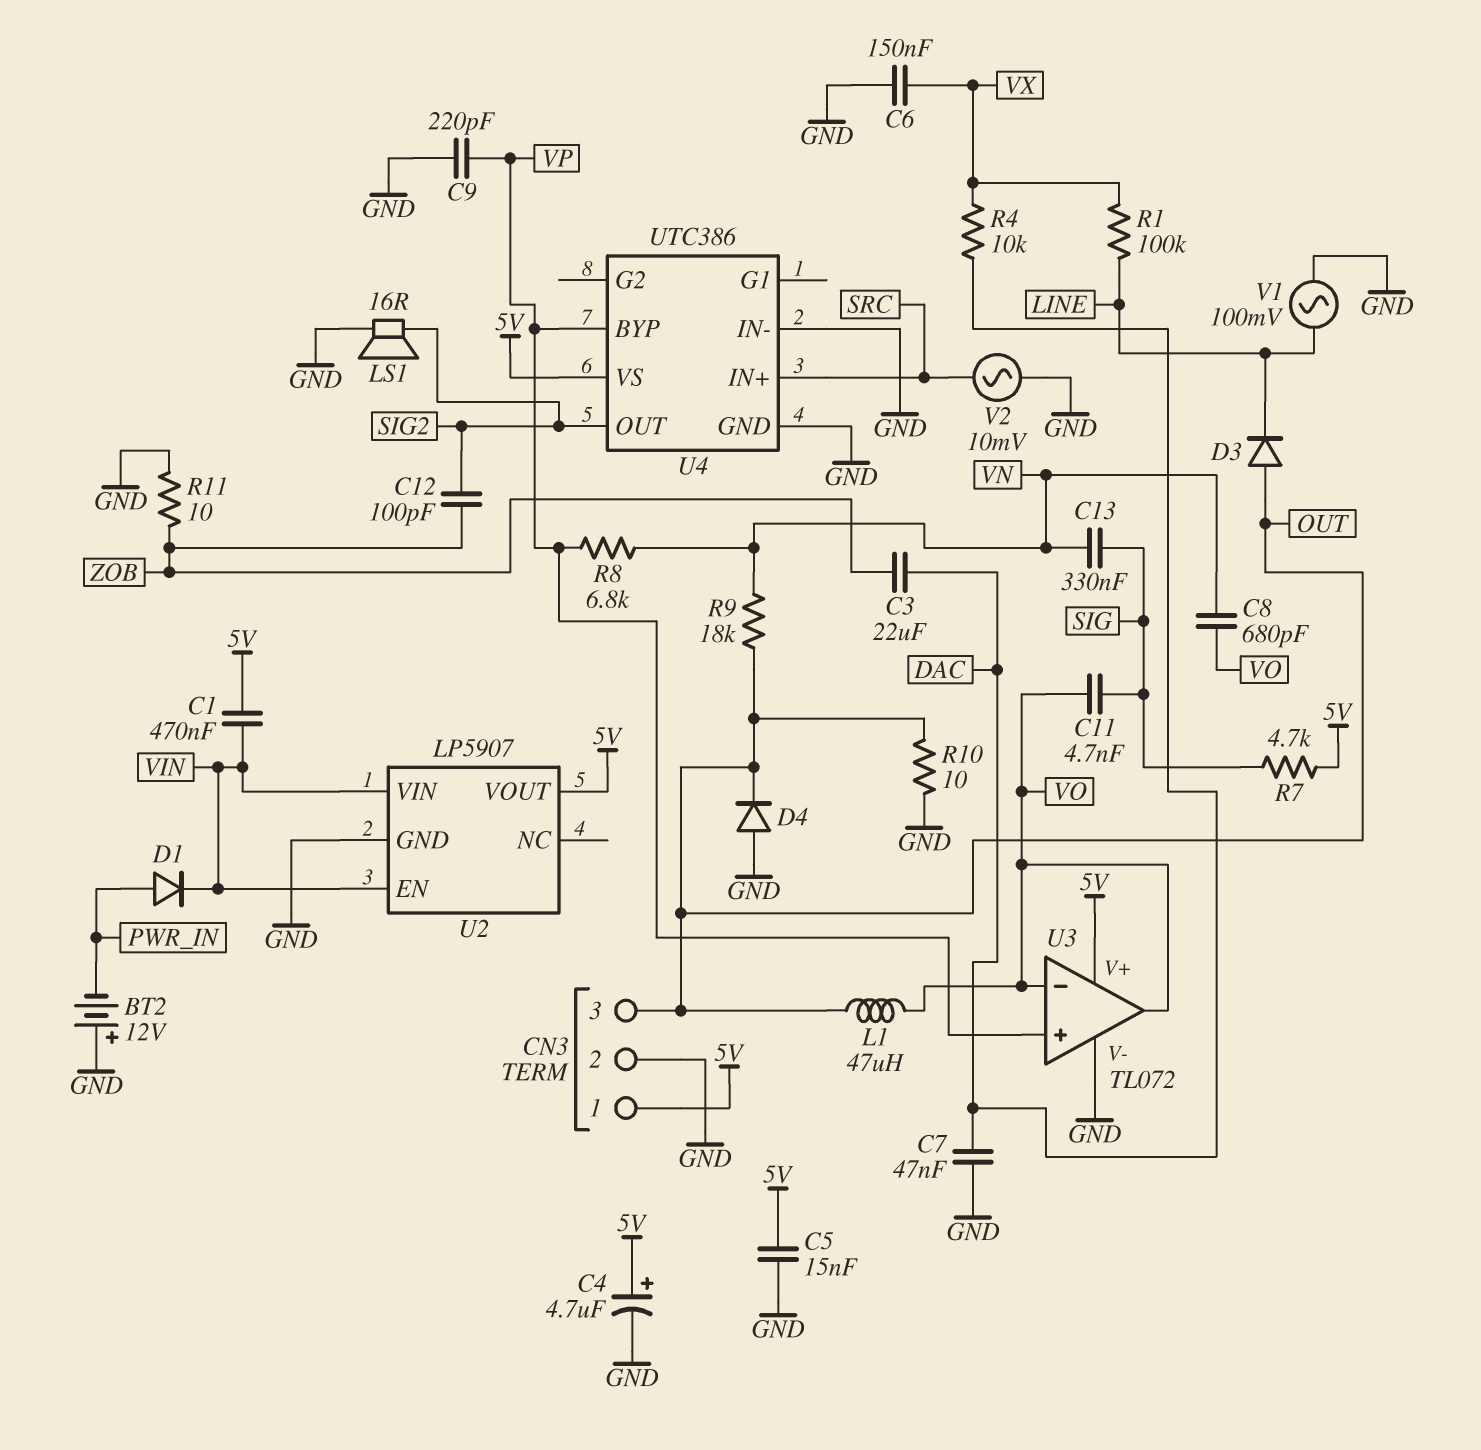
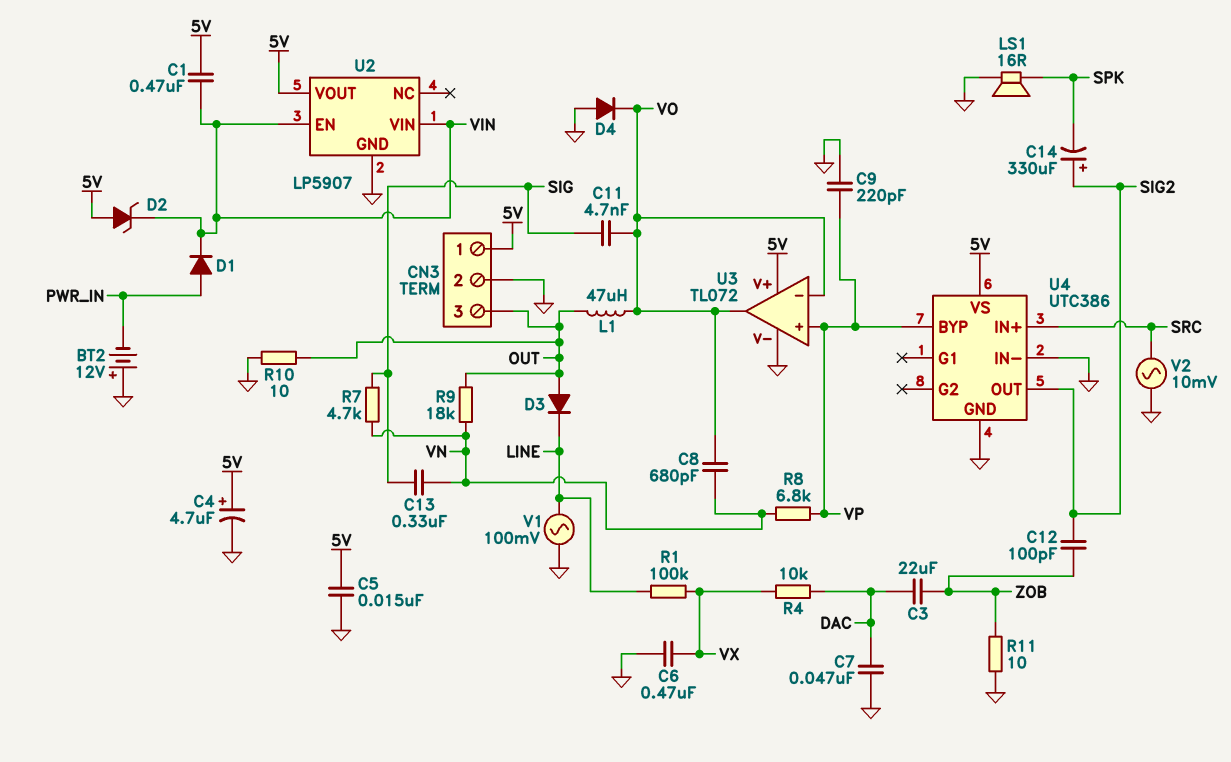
C6: 150nF (GND, VX) -> 470nF (GND, VX)
C14: none -> 330uF (plus SIG2, minus SPK)
D2: none -> zener (A 5V, K VIN)
D4: diode (A GND, K OUT) -> diode (A GND, K VO)
LS1: speaker 16R (GND, SIG2) -> speaker 16R (GND, SPK)
R7: 4.7k (5V, SIG) -> 4.7k (SIG, VN)

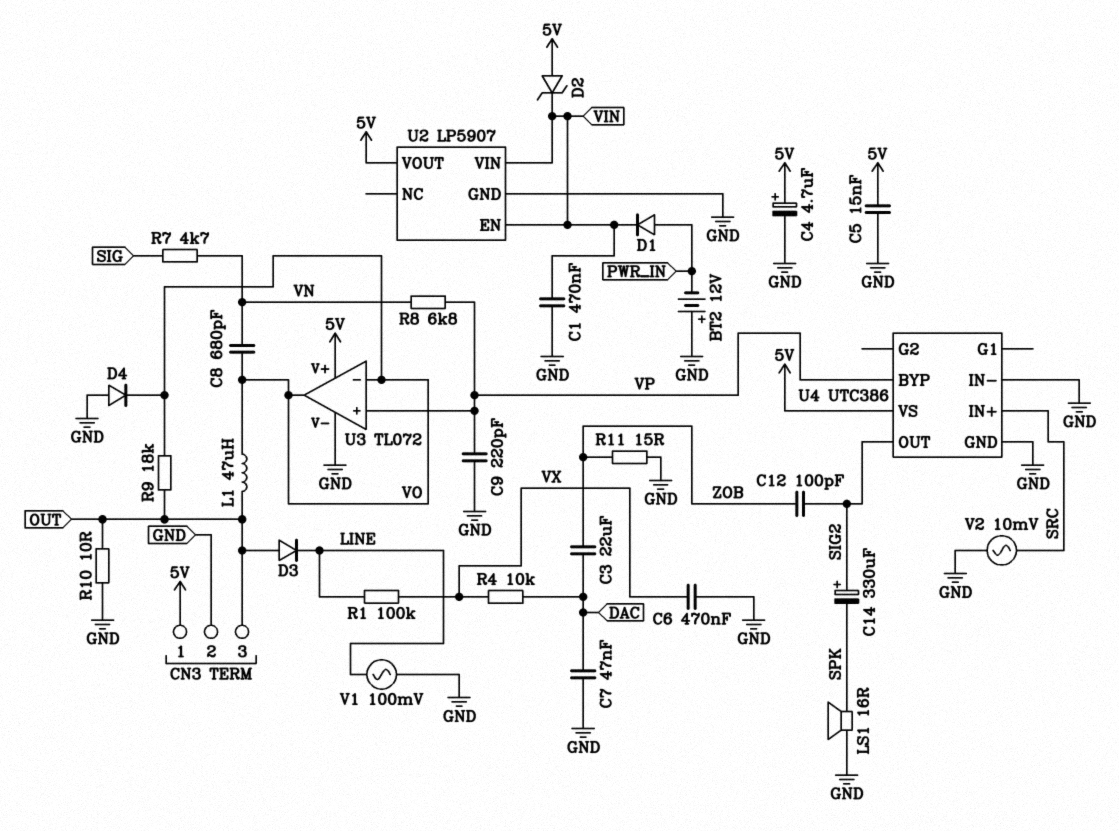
C1: 470nF (5V, VIN) -> 470nF (GND, VIN)
C11: 4.7nF (SIG, VO) -> none
C13: 330nF (SIG, VN) -> none
R9: 18k (OUT, VN) -> 18k (OUT, VO)
R11: 10 (GND, ZOB) -> 15 (GND, ZOB)

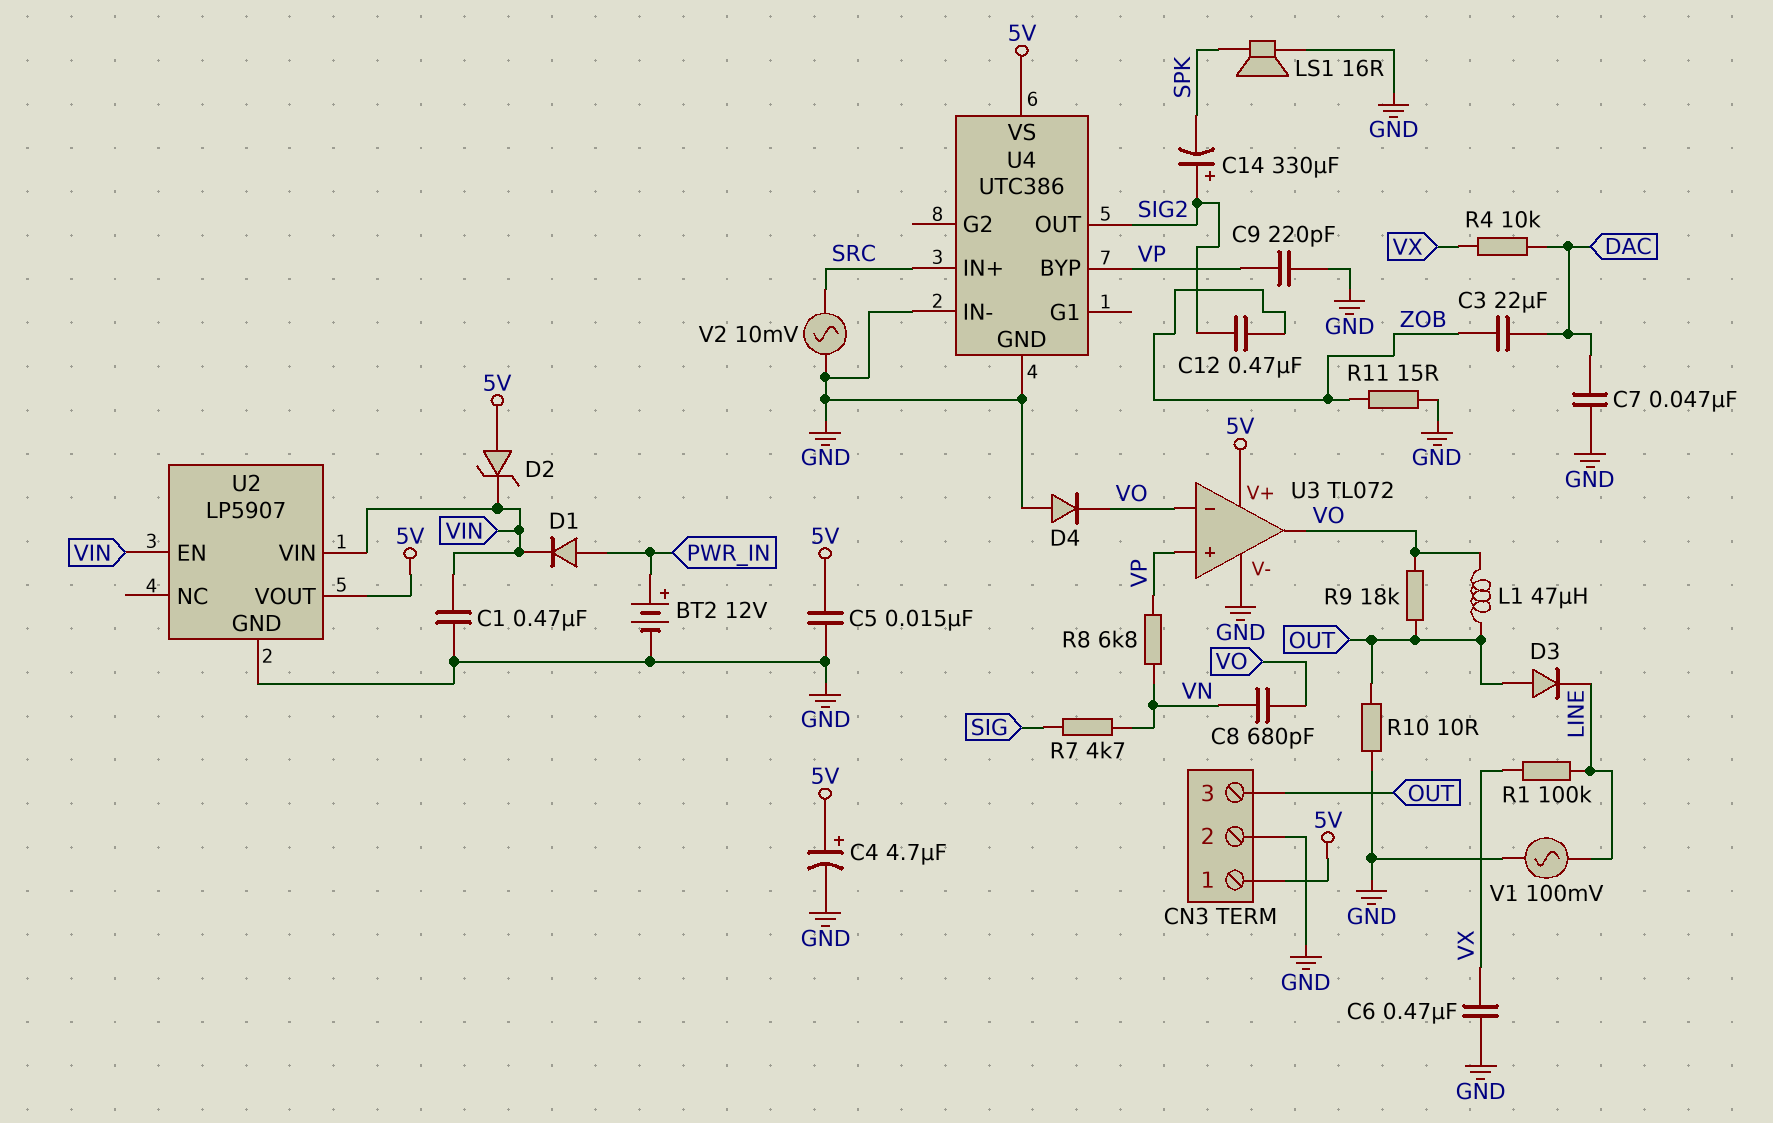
BT2: 12V (plus GND, minus PWR_IN) -> 12V (plus PWR_IN, minus GND)
C12: 100pF (SIG2, ZOB) -> 470nF (SIG2, ZOB)

